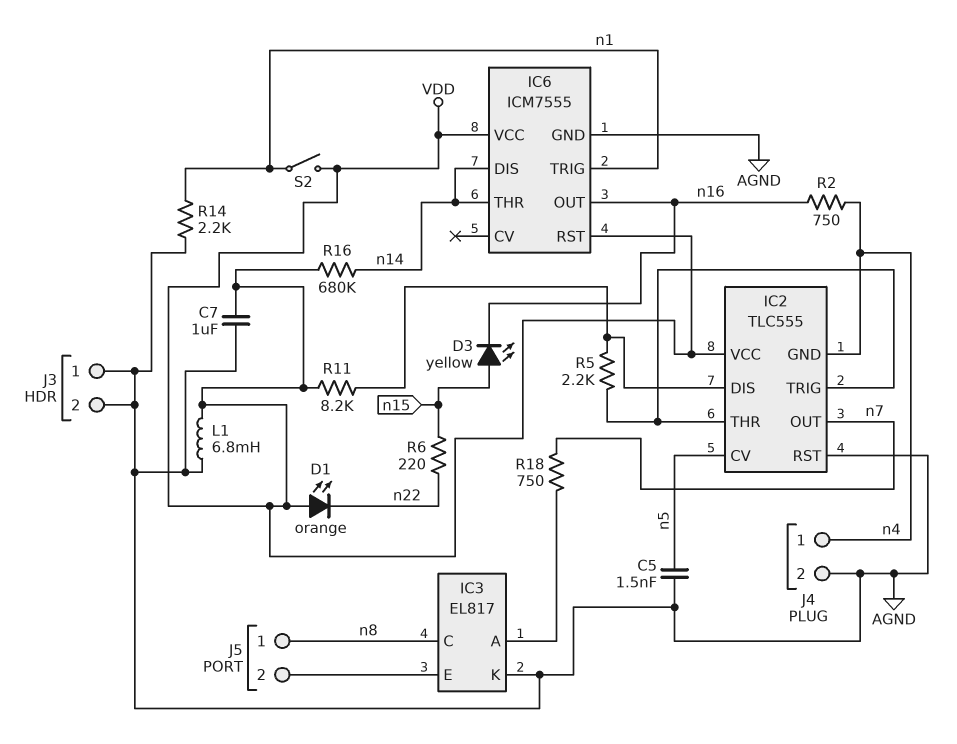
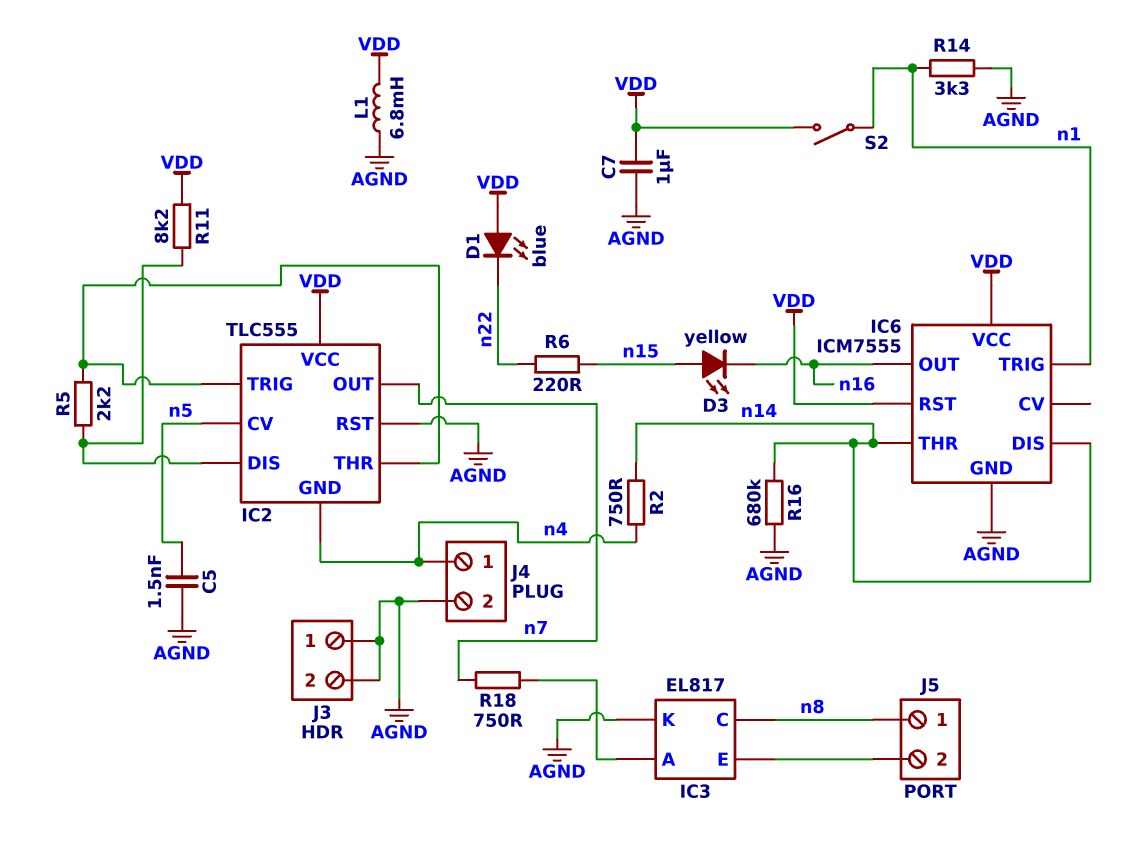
D1: LED orange (A VDD, K n22) -> LED blue (A VDD, K n22)
R2: 750 (n4, n16) -> 750 (n4, n14)
R14: 2.2k (AGND, n1) -> 3.3k (AGND, n1)
R16: 680k (VDD, n14) -> 680k (AGND, n14)

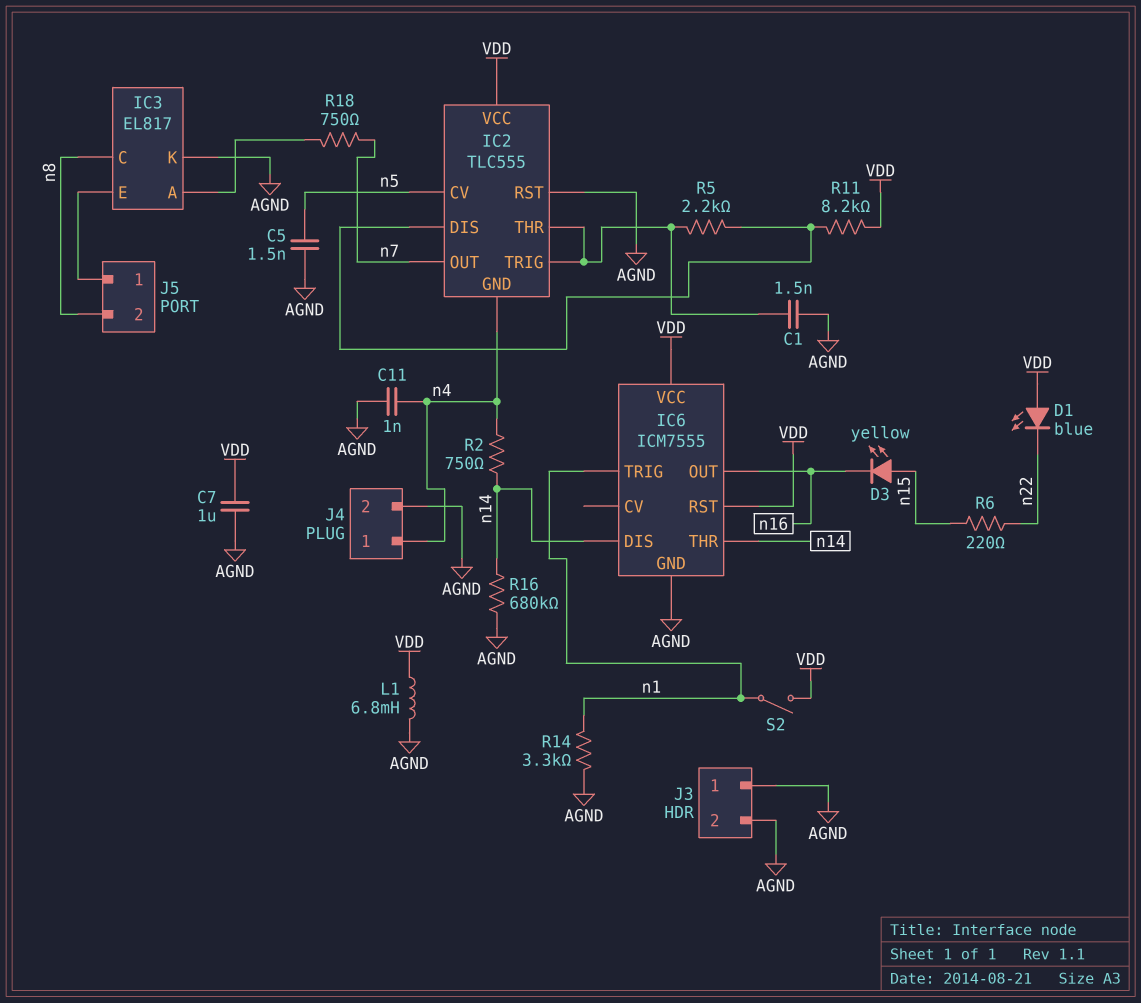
C1: none -> 1.5nF (AGND, IC2/THR)
C11: none -> 1nF (AGND, n4)
J5 pin 1: n8 -> IC3/E
J5 pin 2: IC3/E -> n8

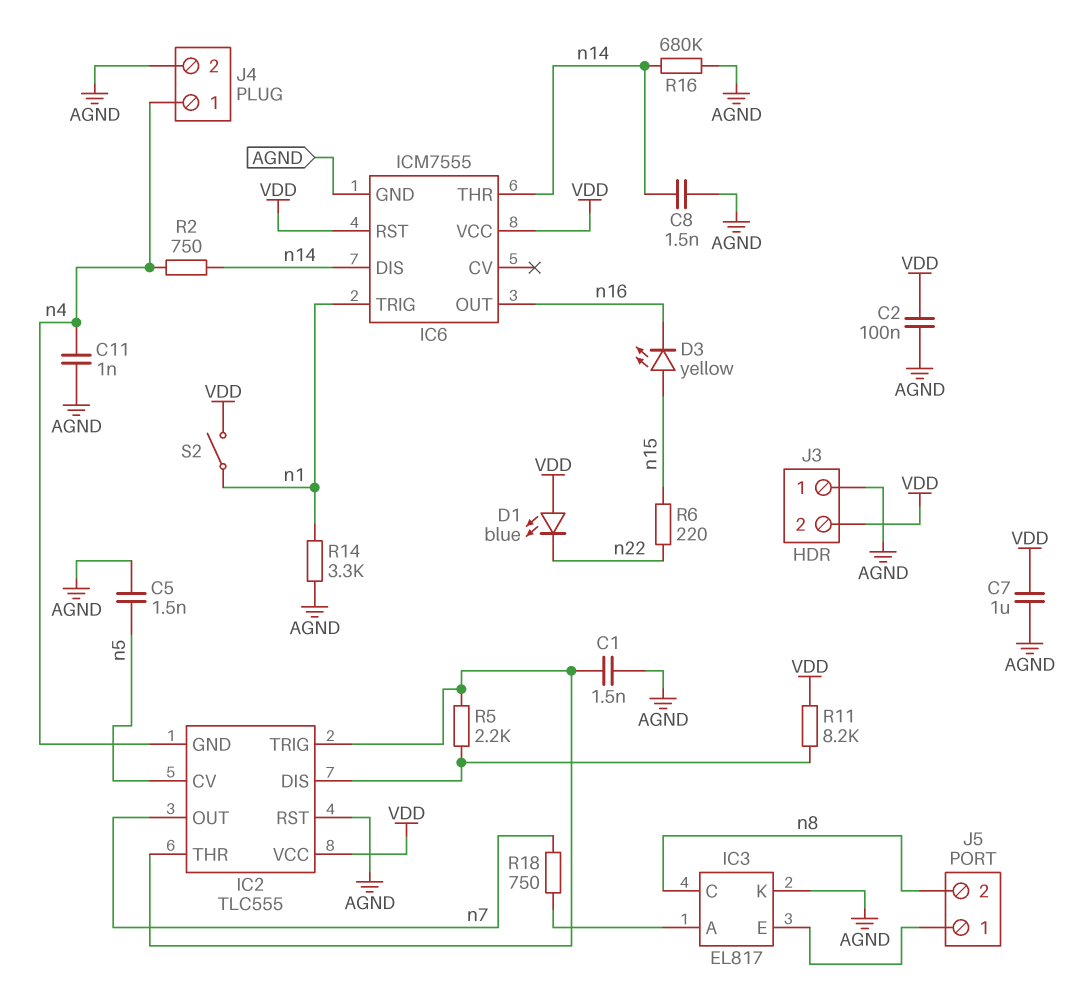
C2: none -> 100nF (AGND, VDD)
C8: none -> 1.5nF (AGND, n14)
J3 pin 2: AGND -> VDD
L1: 6.8mH (AGND, VDD) -> none

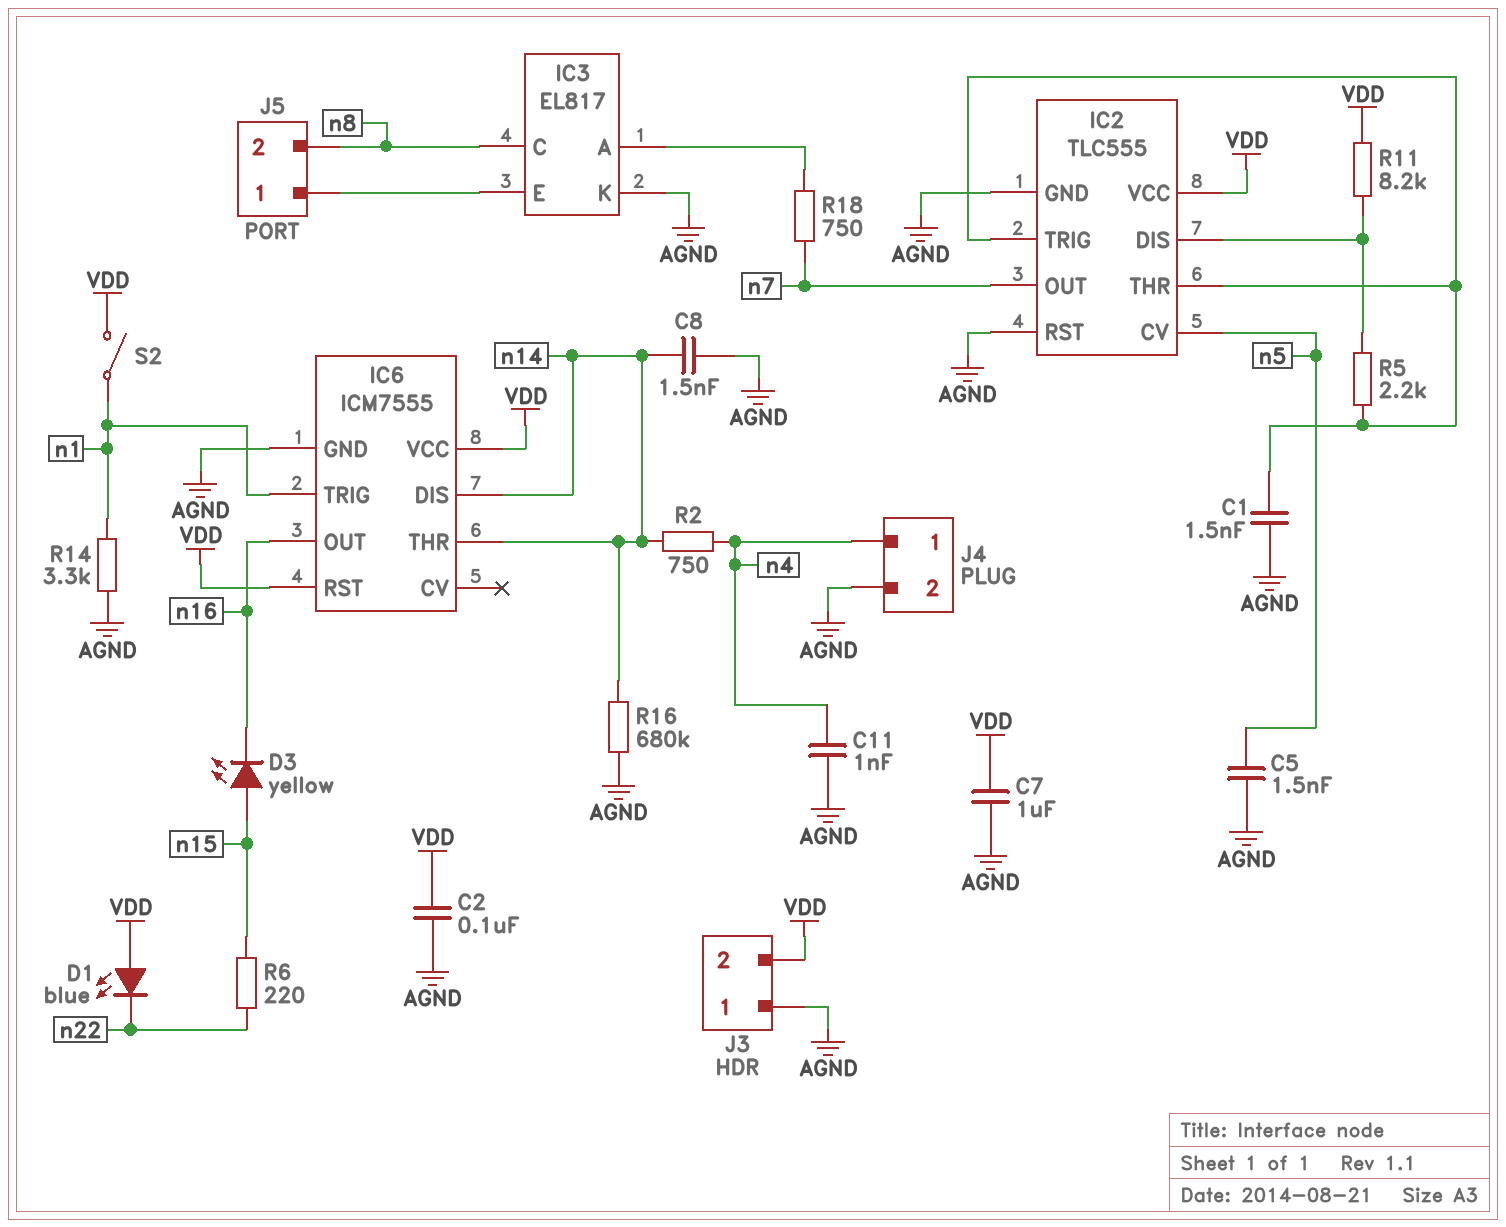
IC2 pin GND: n4 -> AGND

